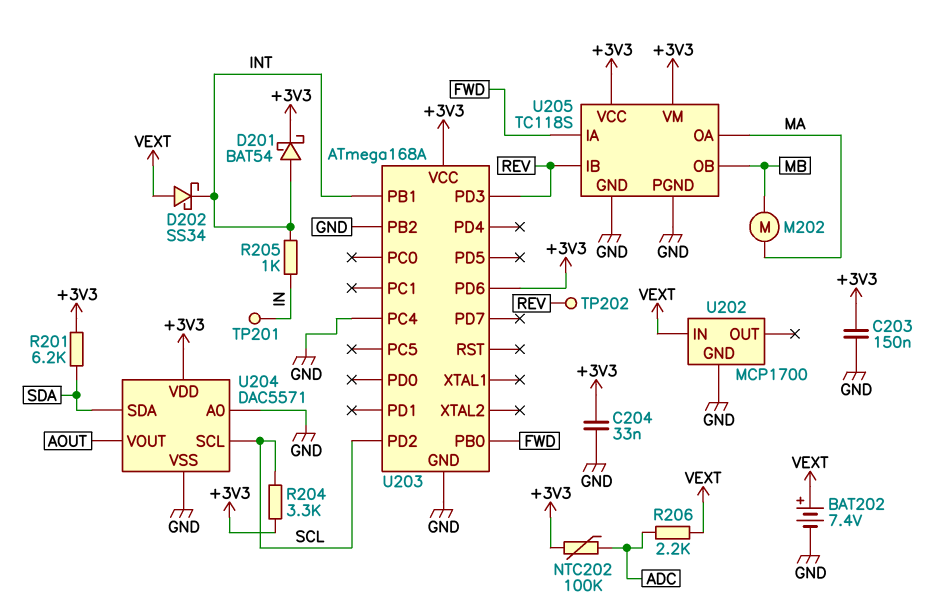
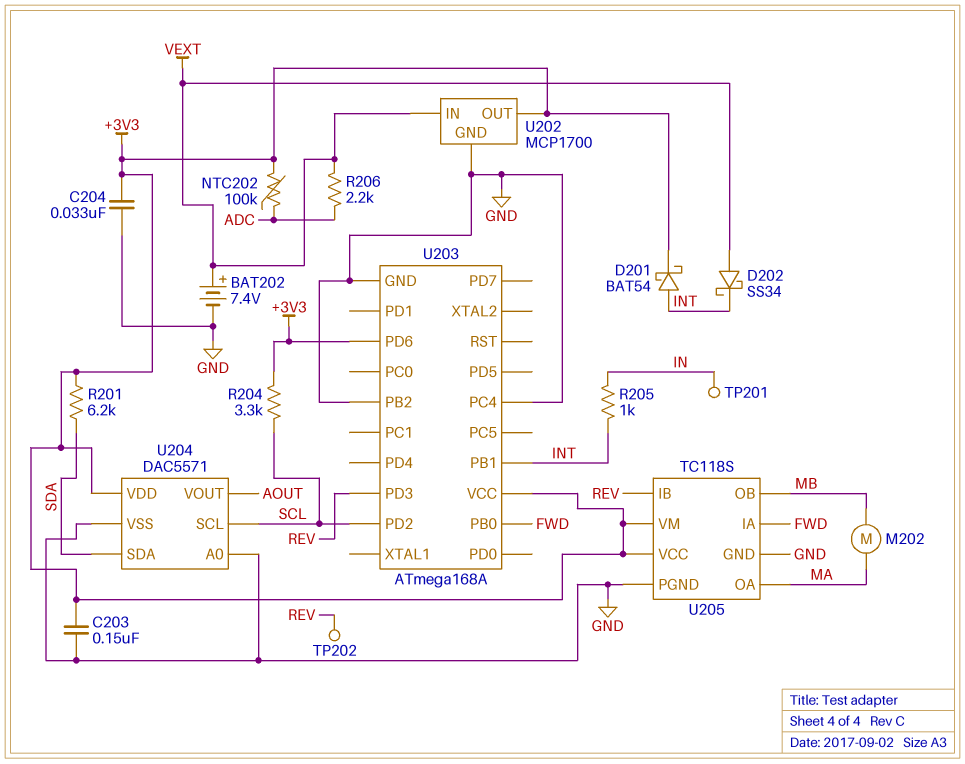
U202 pin OUT: none -> +3V3

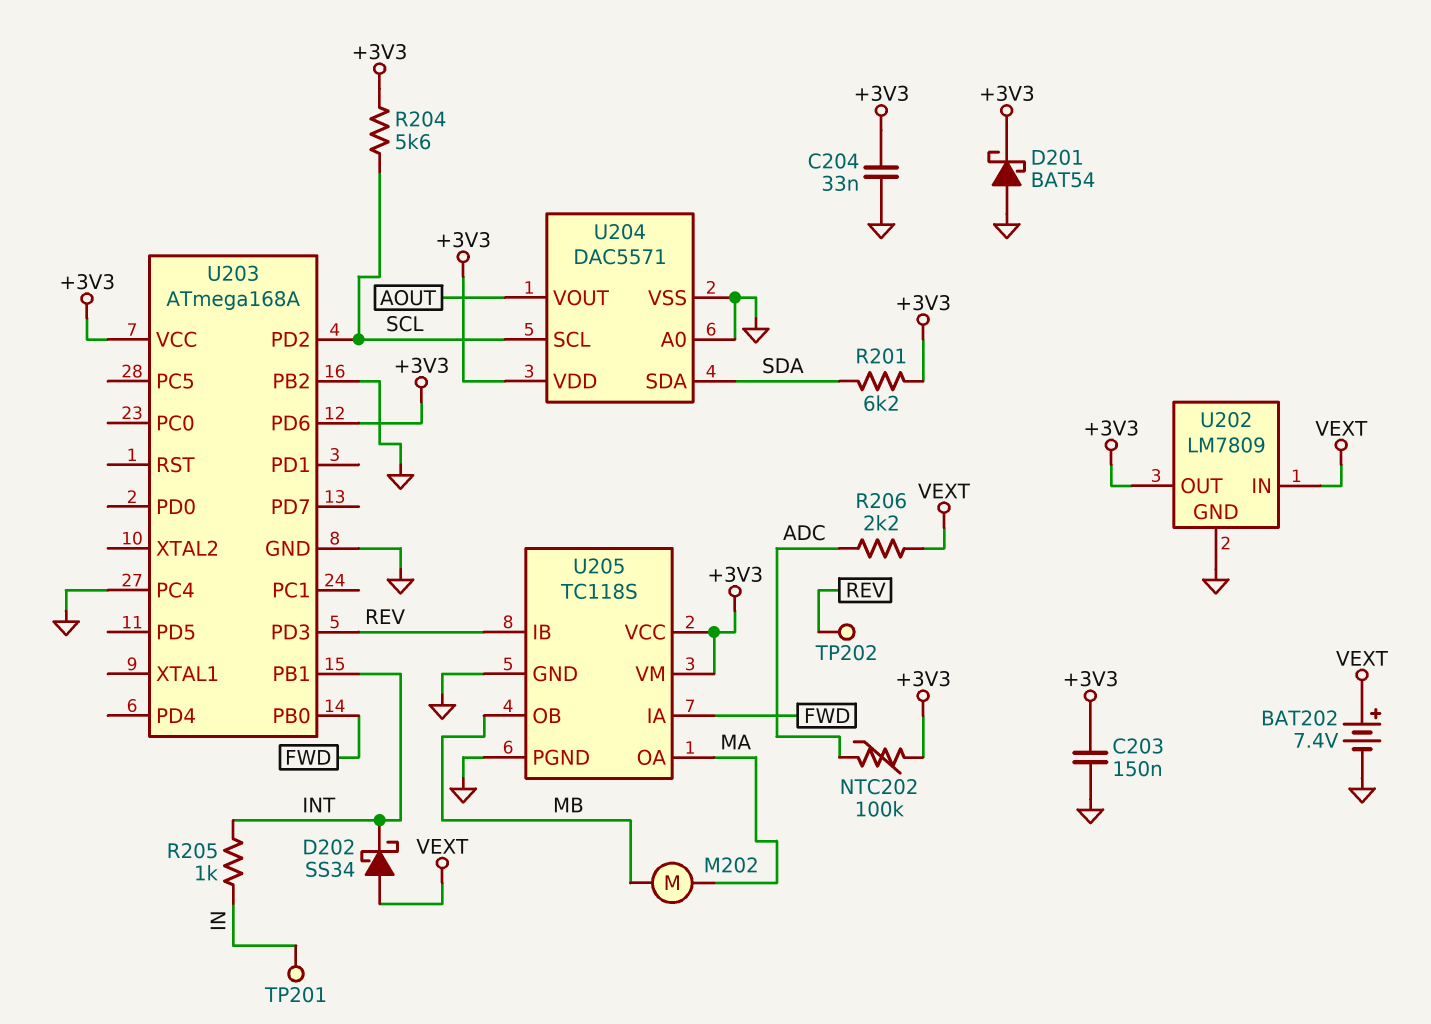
D201: schottky BAT54 (A INT, K +3V3) -> schottky BAT54 (A GND, K +3V3)
R204: 3.3k (+3V3, SCL) -> 5.6k (+3V3, SCL)
U202: MCP1700 -> LM7809

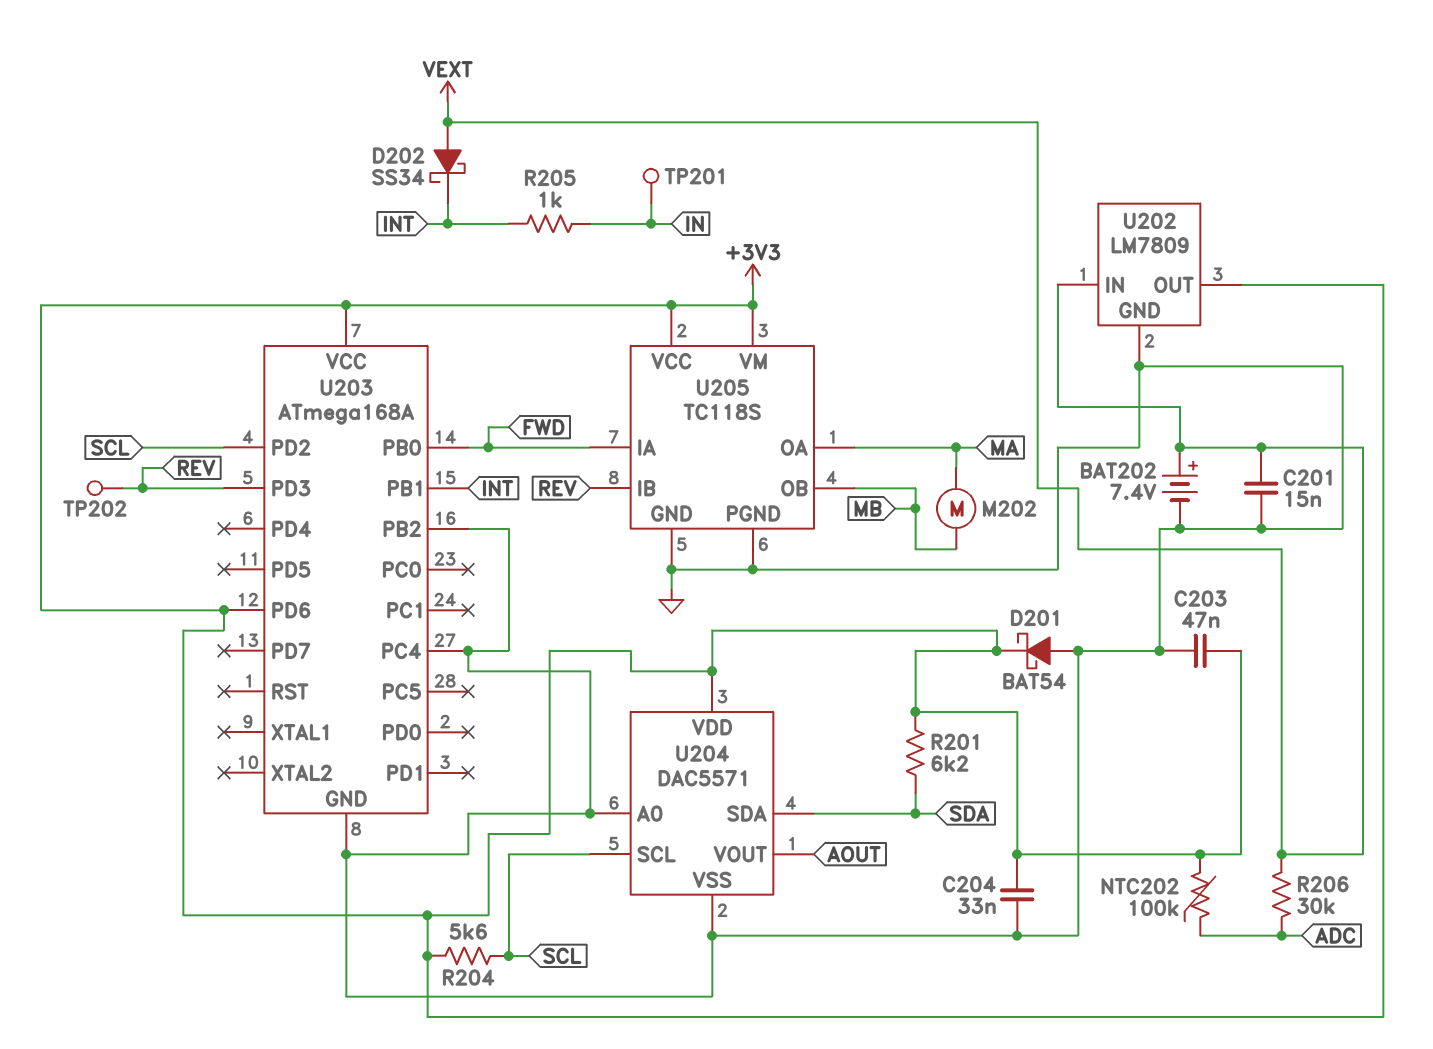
C201: none -> 15nF (GND, VEXT)
C203: 150nF (+3V3, GND) -> 47nF (+3V3, GND)
R206: 2.2k (ADC, VEXT) -> 30k (ADC, VEXT)

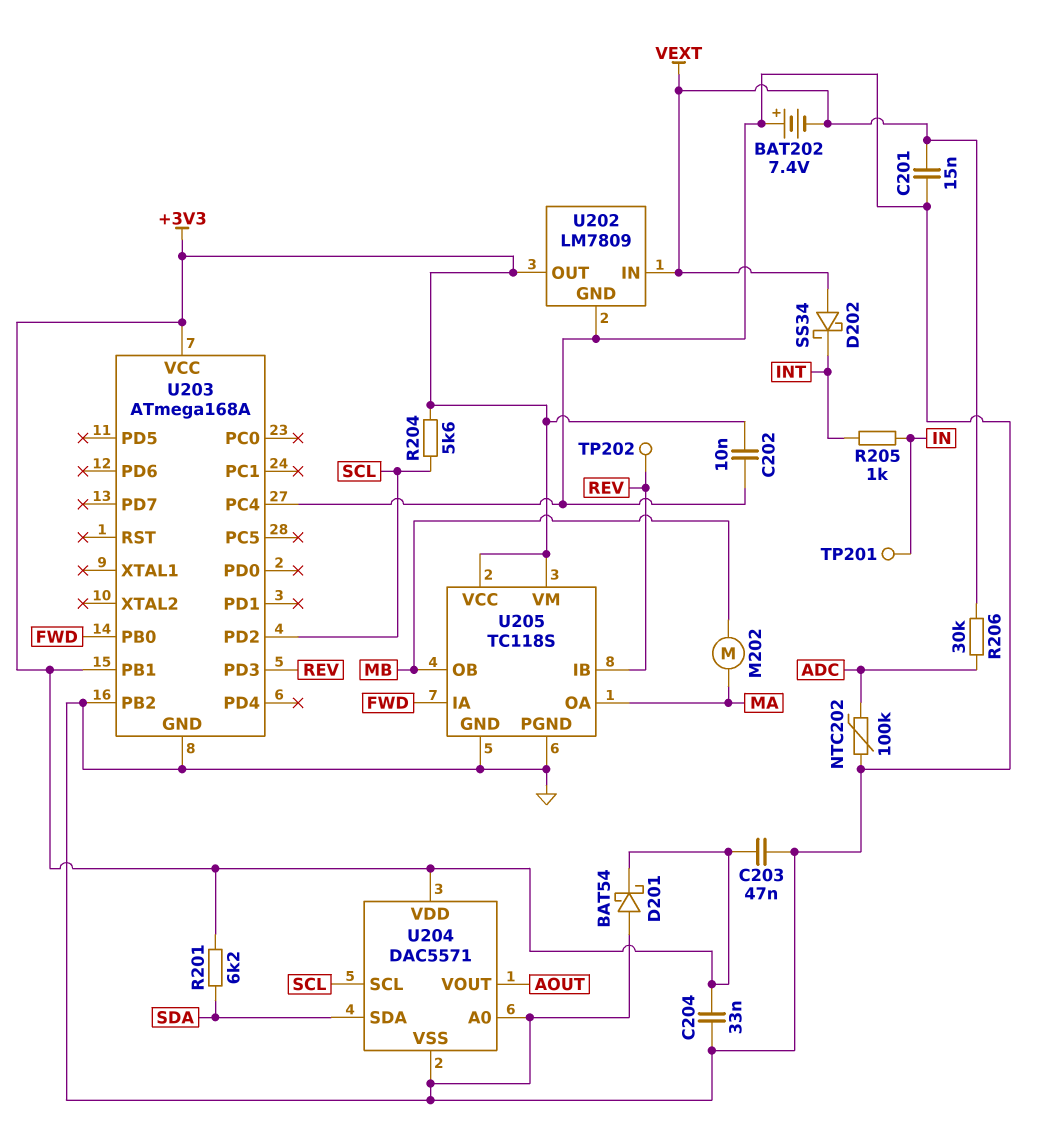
BAT202: 7.4V (plus VEXT, minus GND) -> 7.4V (plus GND, minus VEXT)
C202: none -> 10nF (+3V3, GND)
NTC202: 100k (+3V3, ADC) -> 100k (ADC, GND)
U203 pin PB1: INT -> +3V3
U203 pin PD6: +3V3 -> none

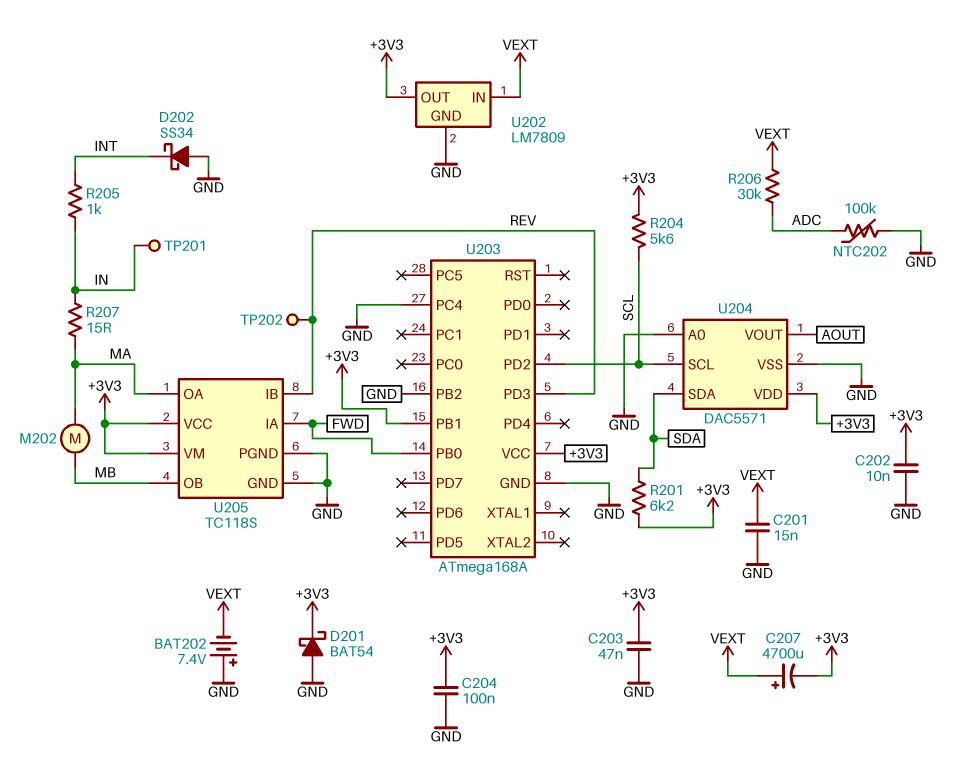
C204: 33nF (+3V3, GND) -> 100nF (+3V3, GND)
C207: none -> 4700uF (plus VEXT, minus +3V3)
D202: schottky SS34 (A VEXT, K INT) -> schottky SS34 (A GND, K INT)
R207: none -> 15 (IN, MA)

